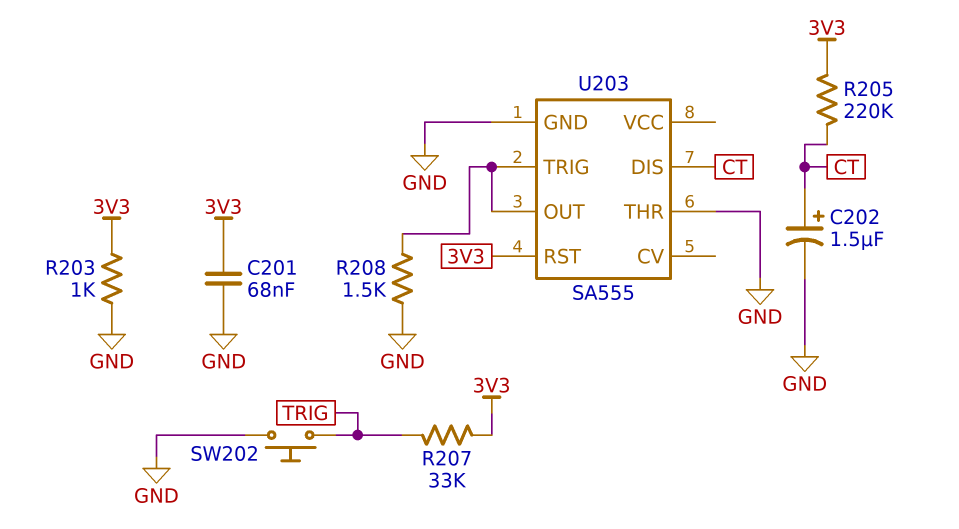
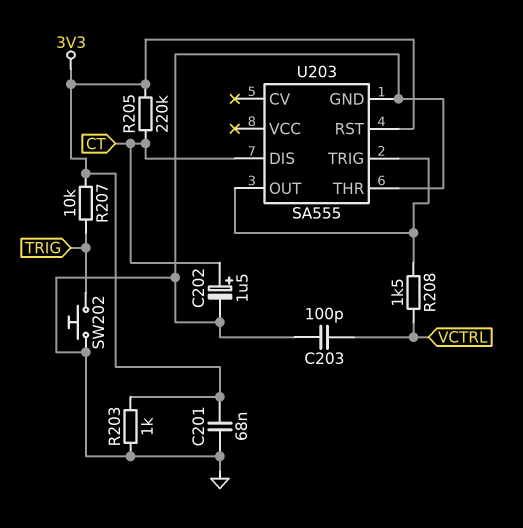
C203: none -> 100pF (GND, VCTRL)
R207: 33k (3V3, TRIG) -> 10k (3V3, TRIG)
R208: 1.5k (GND, U203/OUT) -> 1.5k (U203/OUT, VCTRL)

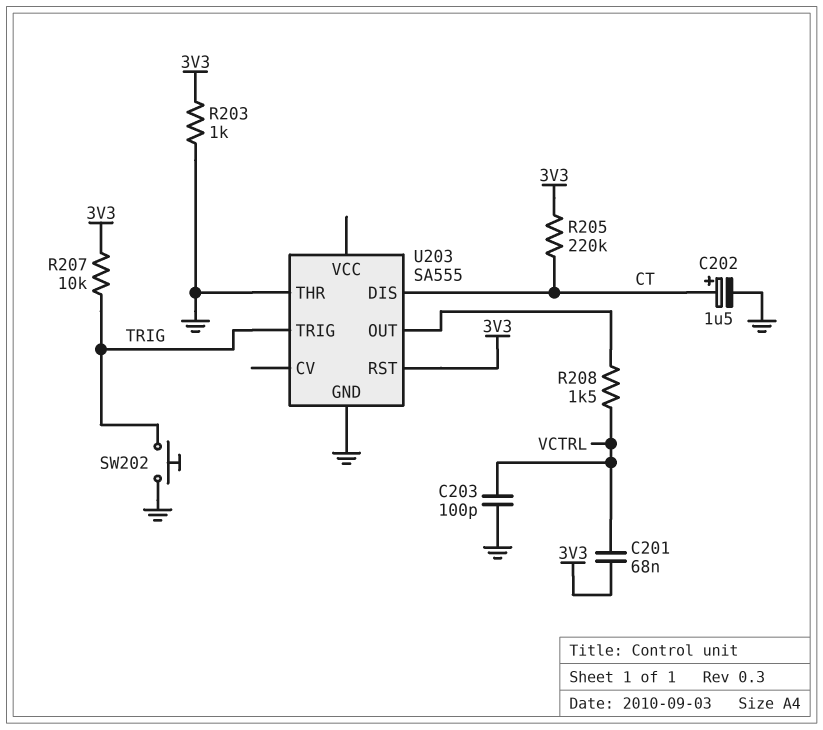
C201: 68nF (3V3, GND) -> 68nF (3V3, VCTRL)
U203 pin TRIG: U203/OUT -> TRIG

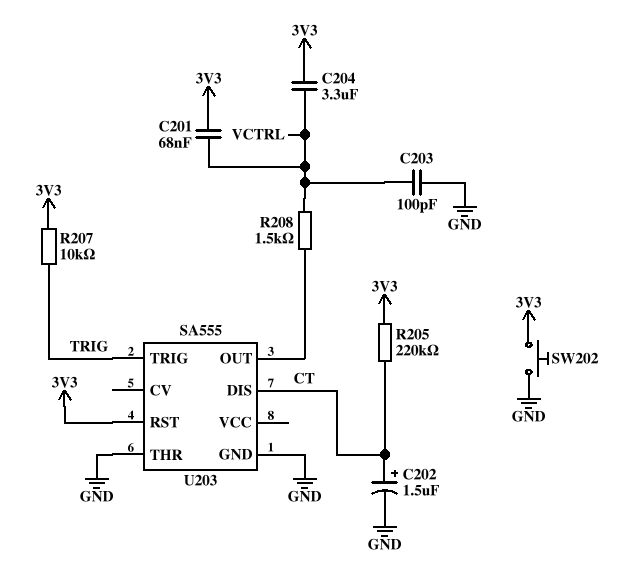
C204: none -> 3.3uF (3V3, VCTRL)
R203: 1k (3V3, GND) -> none
SW202: button (GND, TRIG) -> button (3V3, GND)

